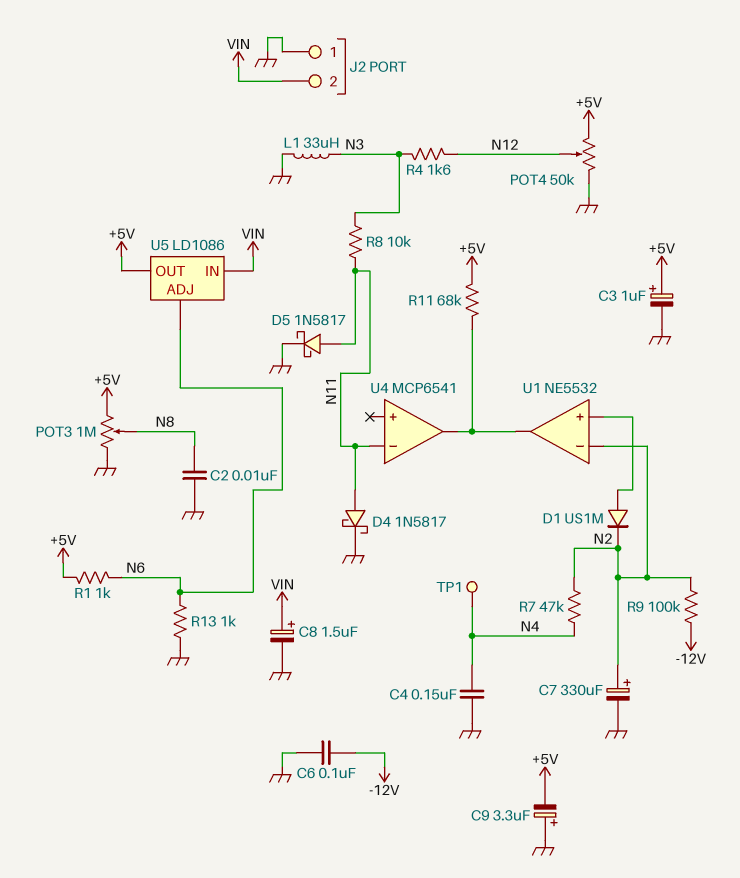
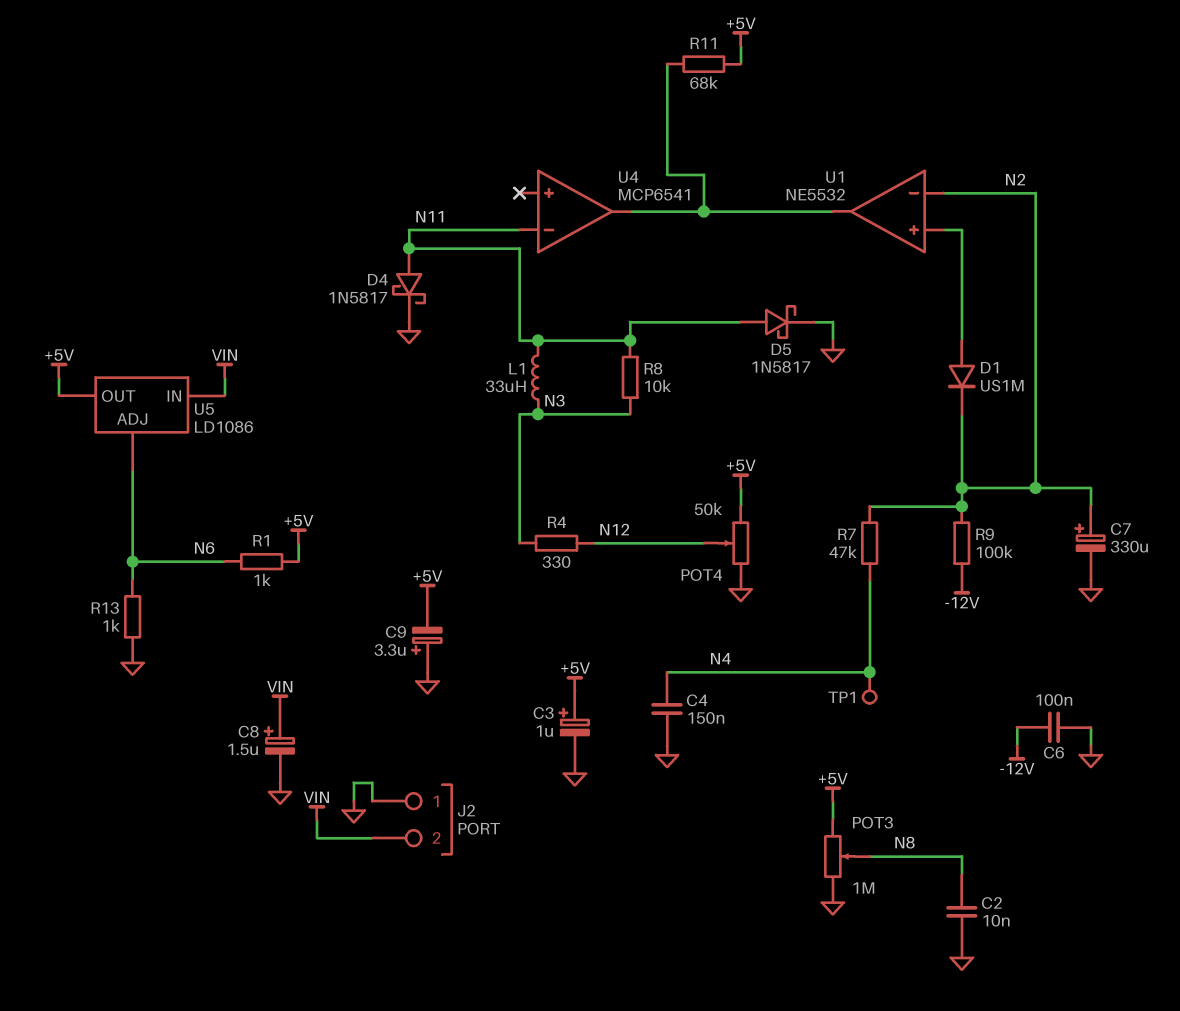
L1: 33uH (GND, N3) -> 33uH (N3, N11)
R4: 1.6k (N3, N12) -> 330 (N3, N12)

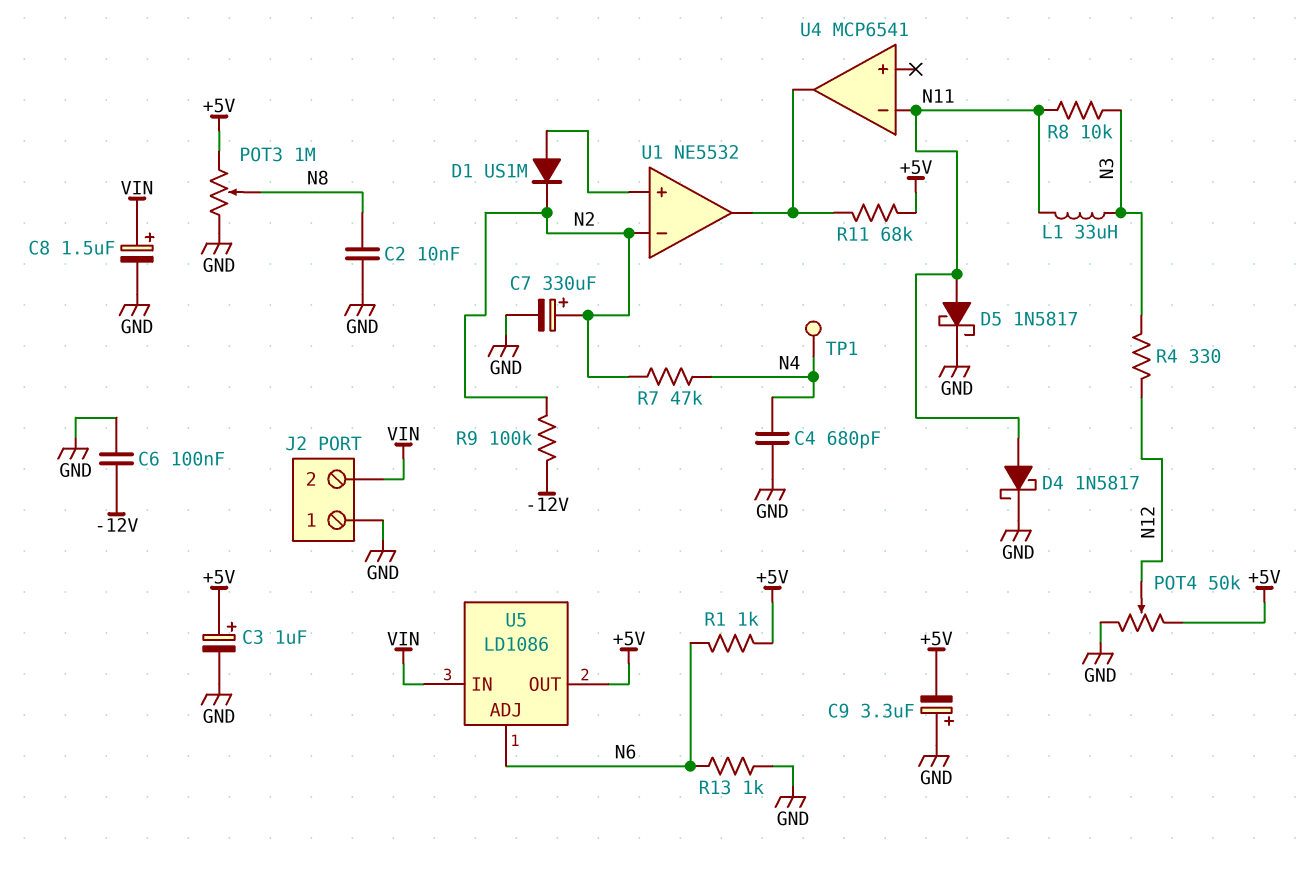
C4: 150nF (GND, N4) -> 680pF (GND, N4)

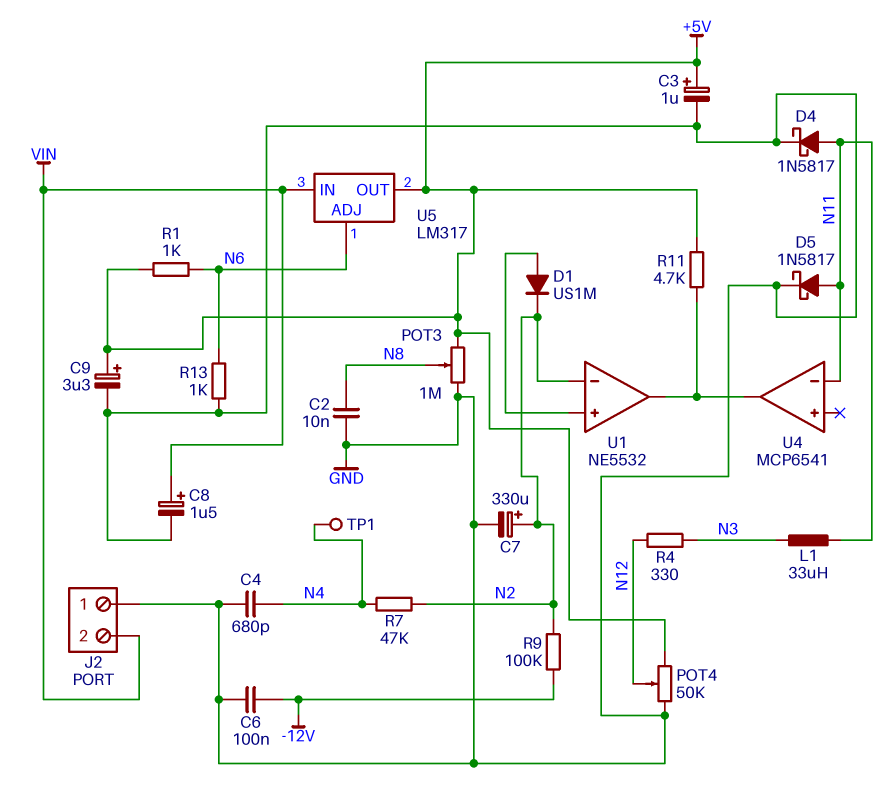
C9: 3.3uF (plus GND, minus +5V) -> 3.3uF (plus +5V, minus GND)
R8: 10k (N3, N11) -> none
R11: 68k (+5V, U1/out) -> 4.7k (+5V, U1/out)
U5: LD1086 -> LM317

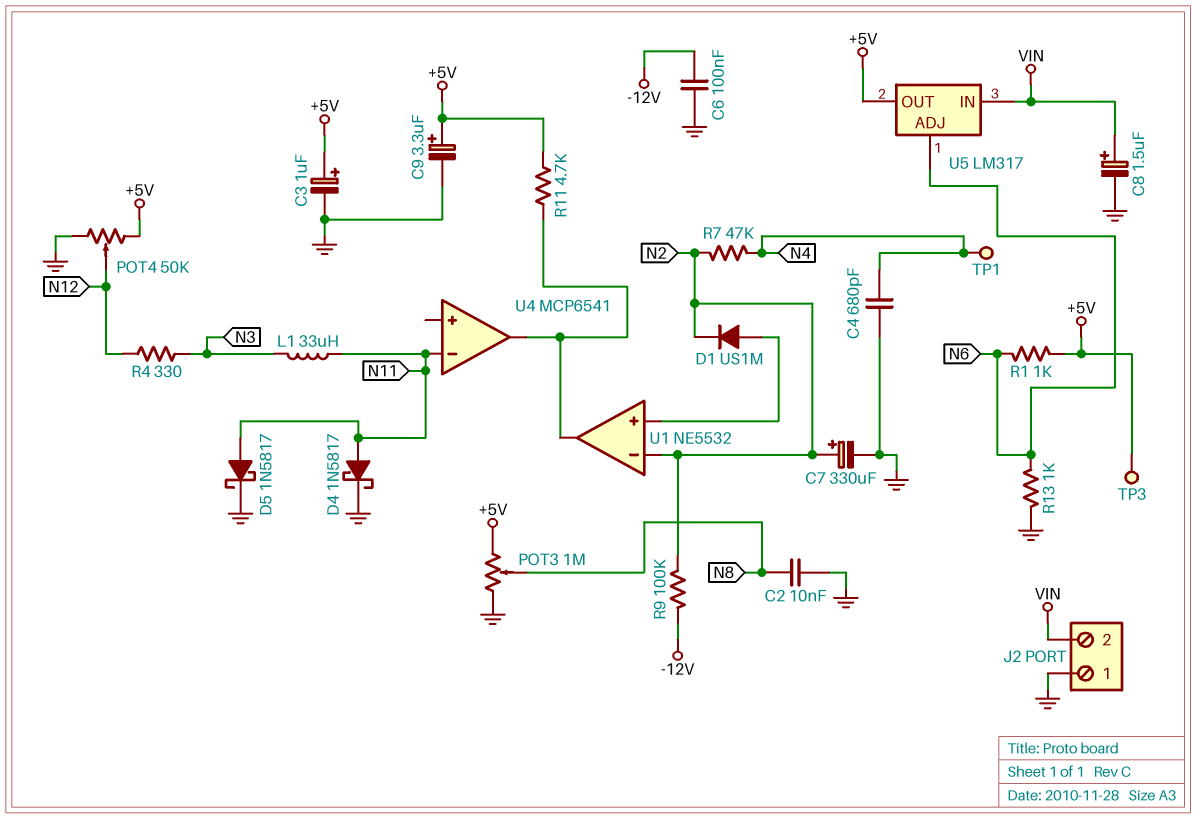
TP3: none -> test point (+5V)

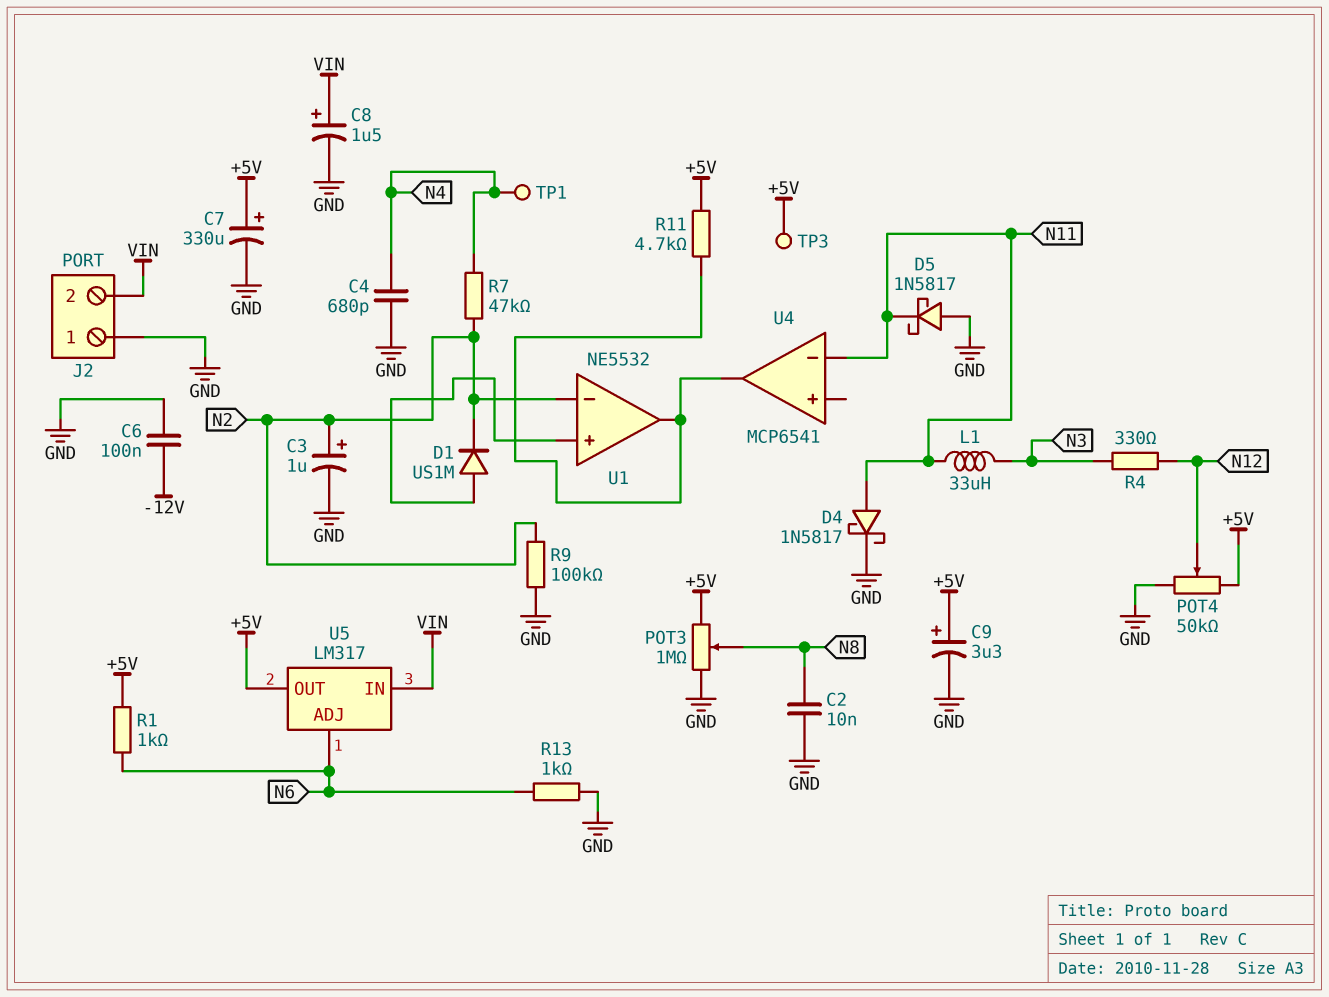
C3: 1uF (plus +5V, minus GND) -> 1uF (plus N2, minus GND)
C7: 330uF (plus N2, minus GND) -> 330uF (plus +5V, minus GND)
D5: schottky 1N5817 (A N11, K GND) -> schottky 1N5817 (A GND, K N11)
R9: 100k (-12V, N2) -> 100k (GND, N2)

